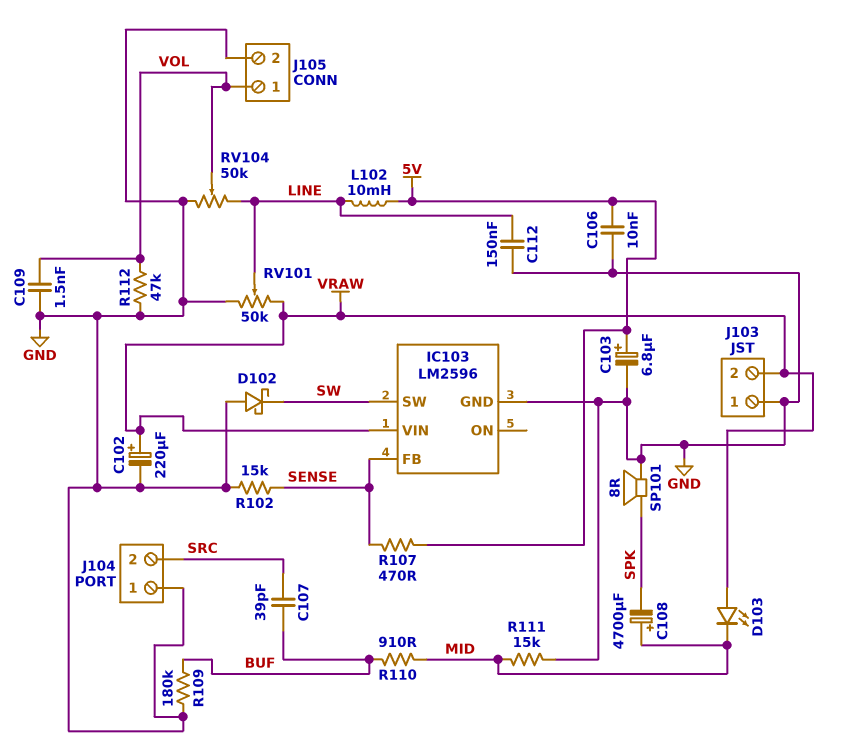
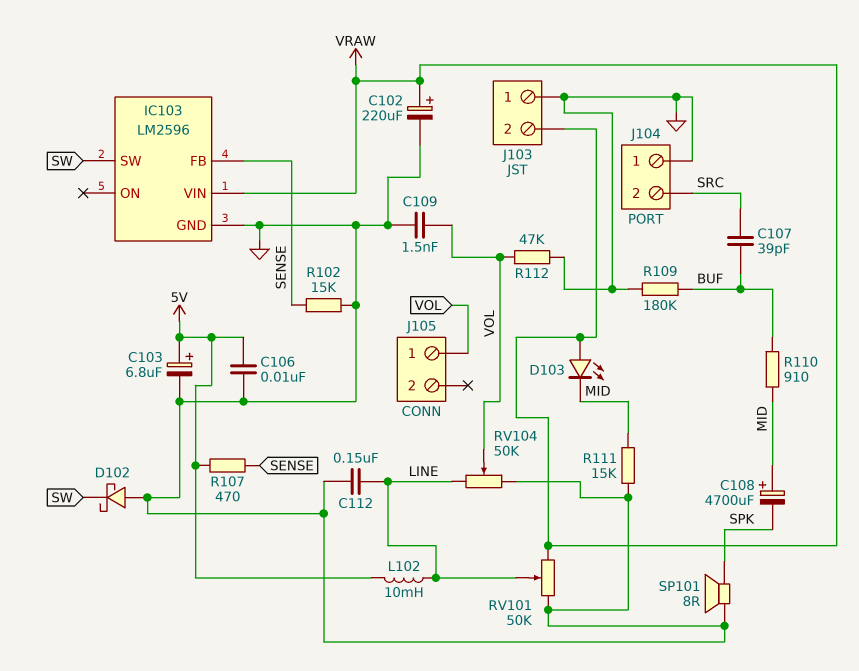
J105 pin 2: GND -> none

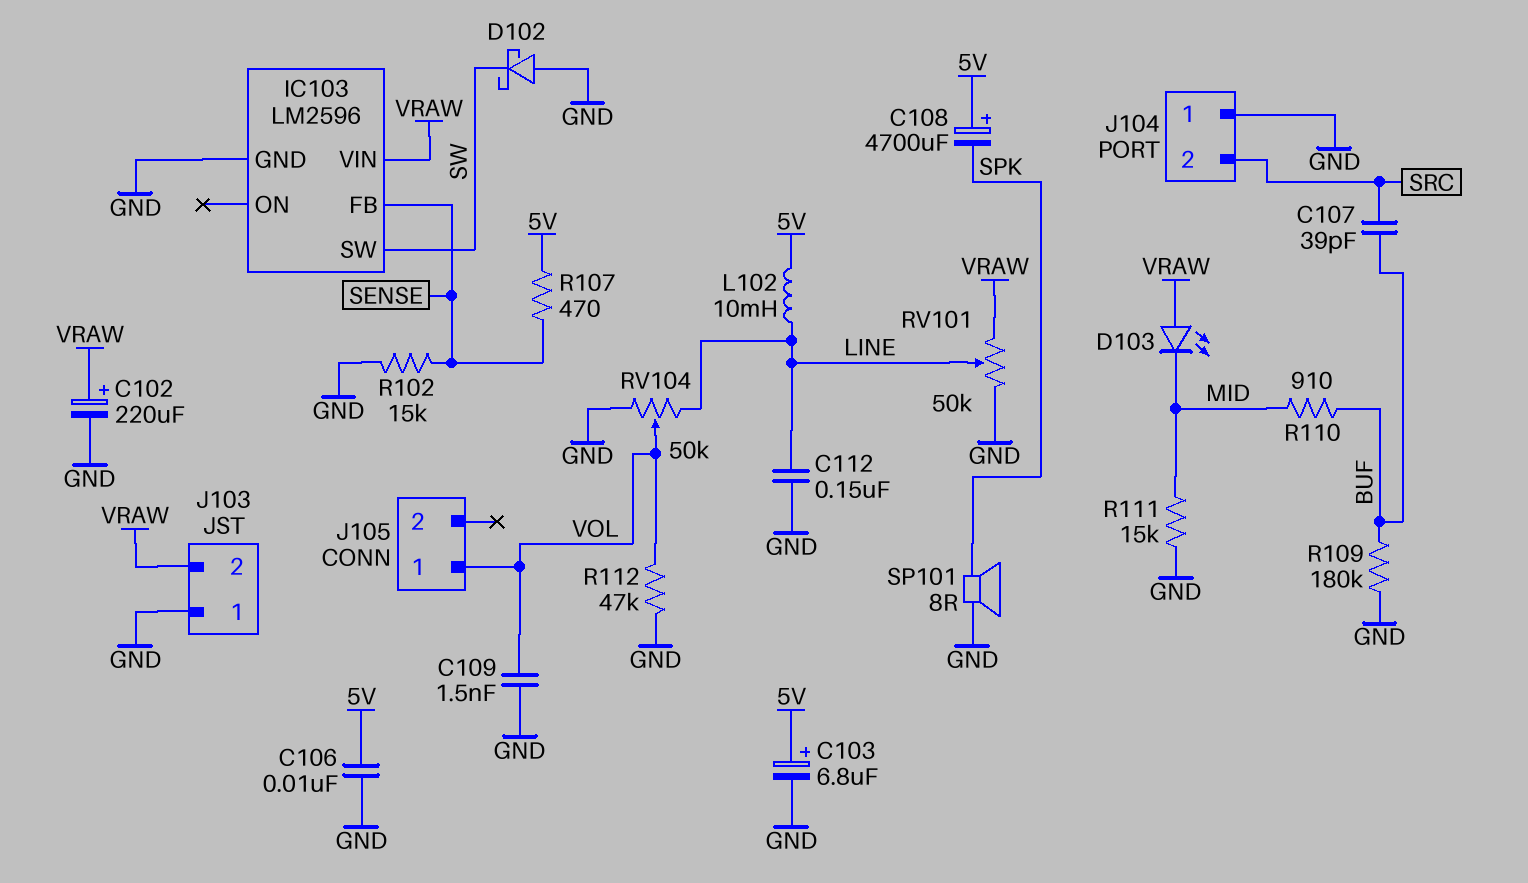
C108: 4700uF (plus MID, minus SPK) -> 4700uF (plus 5V, minus SPK)

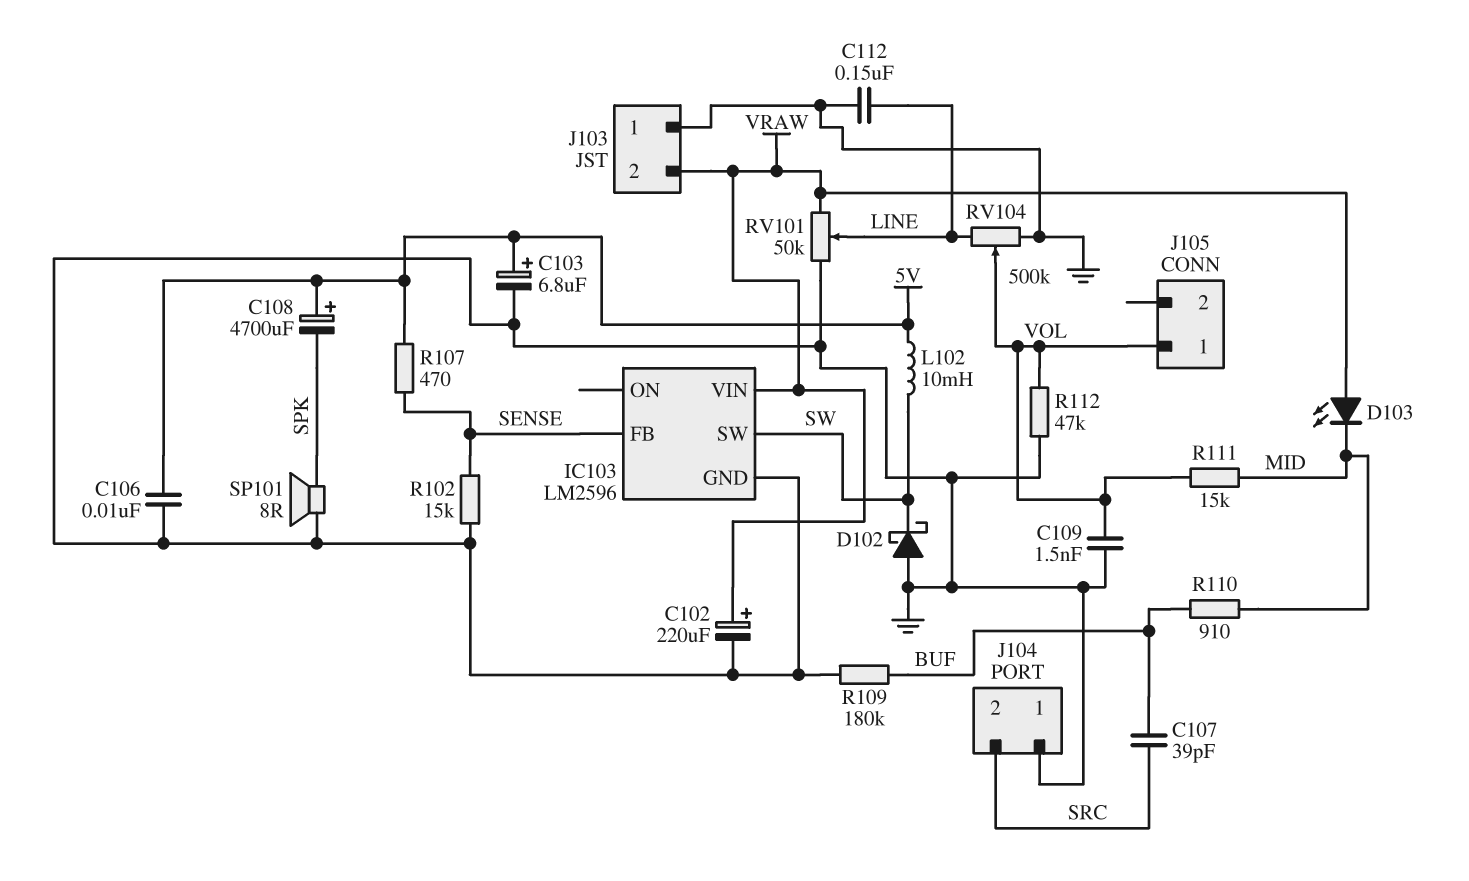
L102: 10mH (5V, LINE) -> 10mH (5V, SW)
R111: 15k (GND, MID) -> 15k (MID, VOL)
RV104: 50k (GND, LINE, wiper VOL) -> 500k (GND, LINE, wiper VOL)

